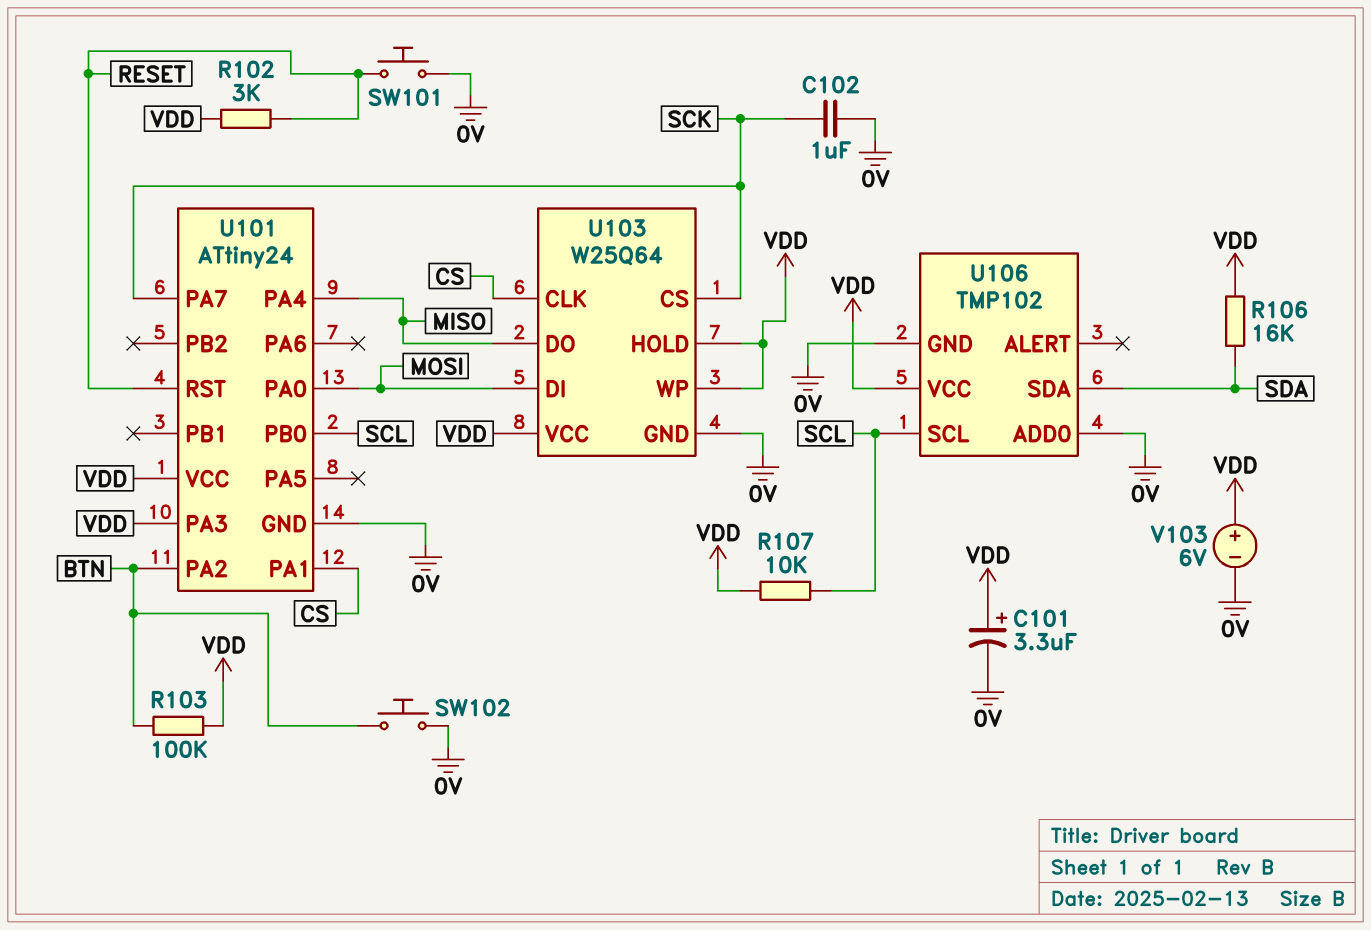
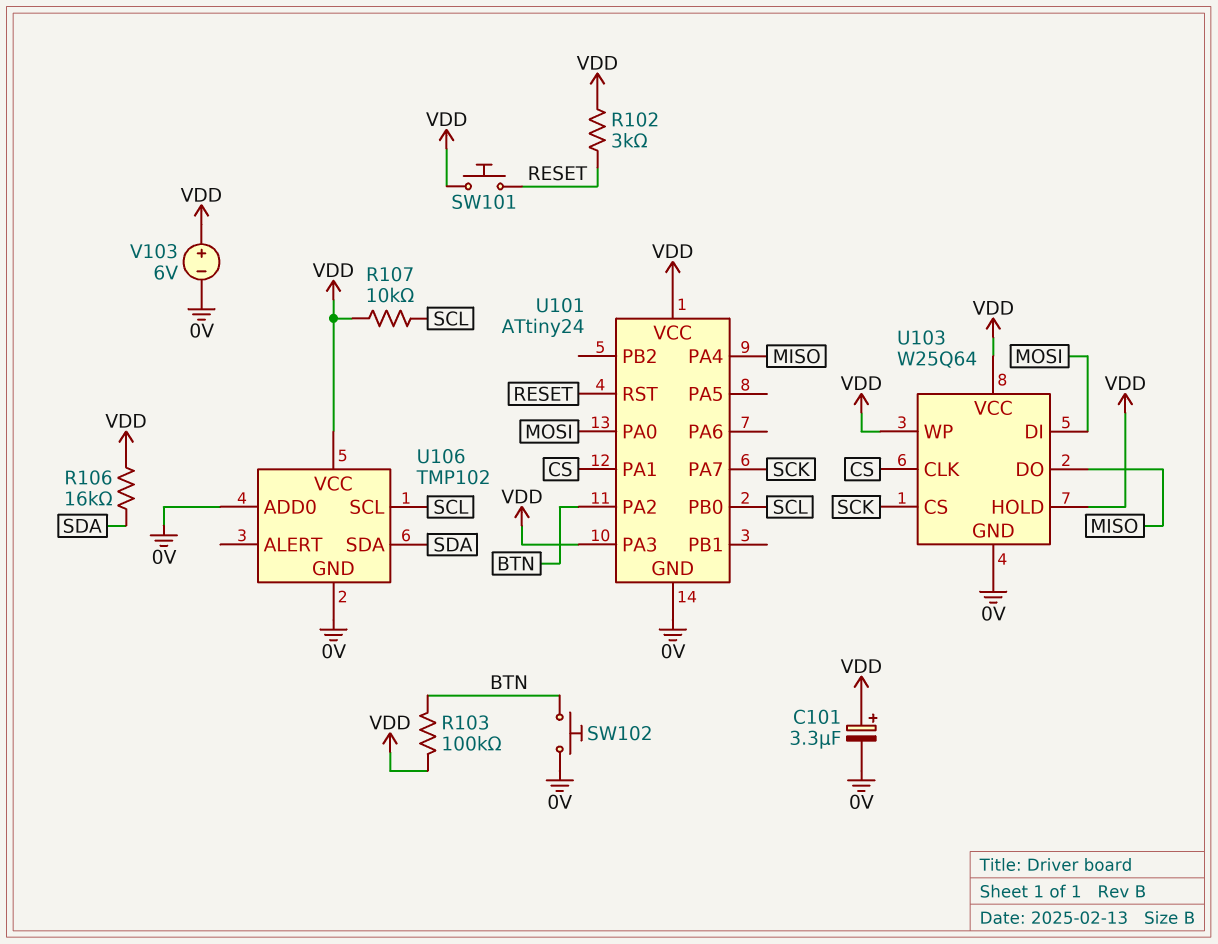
C102: 1uF (0V, SCK) -> none
SW101: button (0V, RESET) -> button (RESET, VDD)

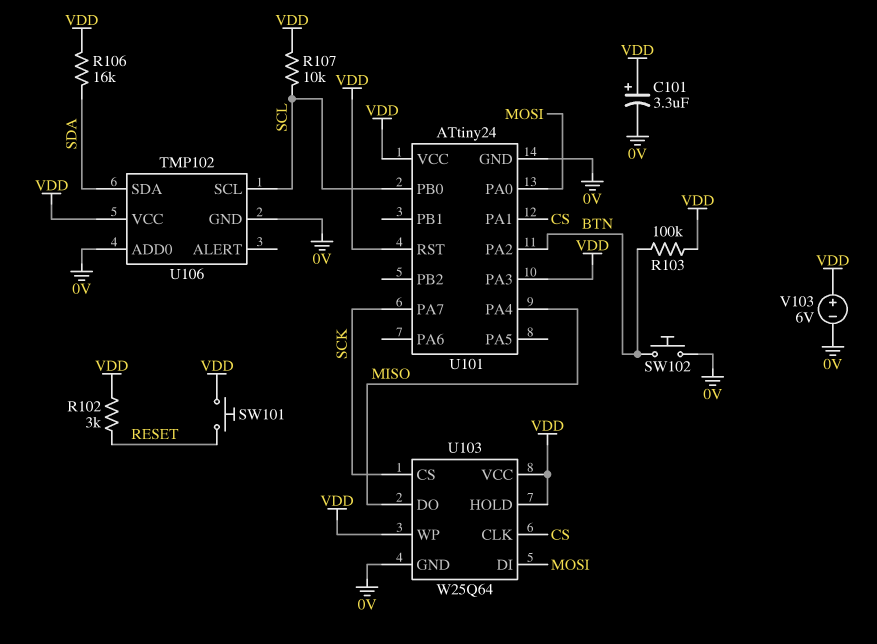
U101 pin RST: RESET -> VDD

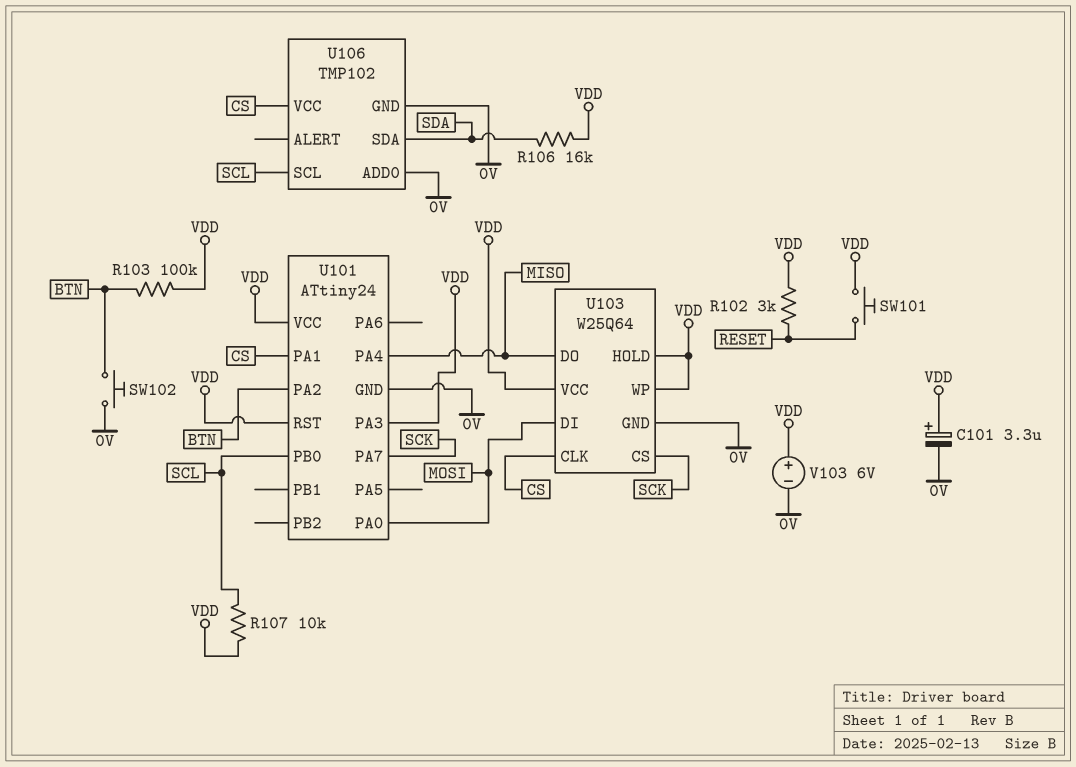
U106 pin VCC: VDD -> CS

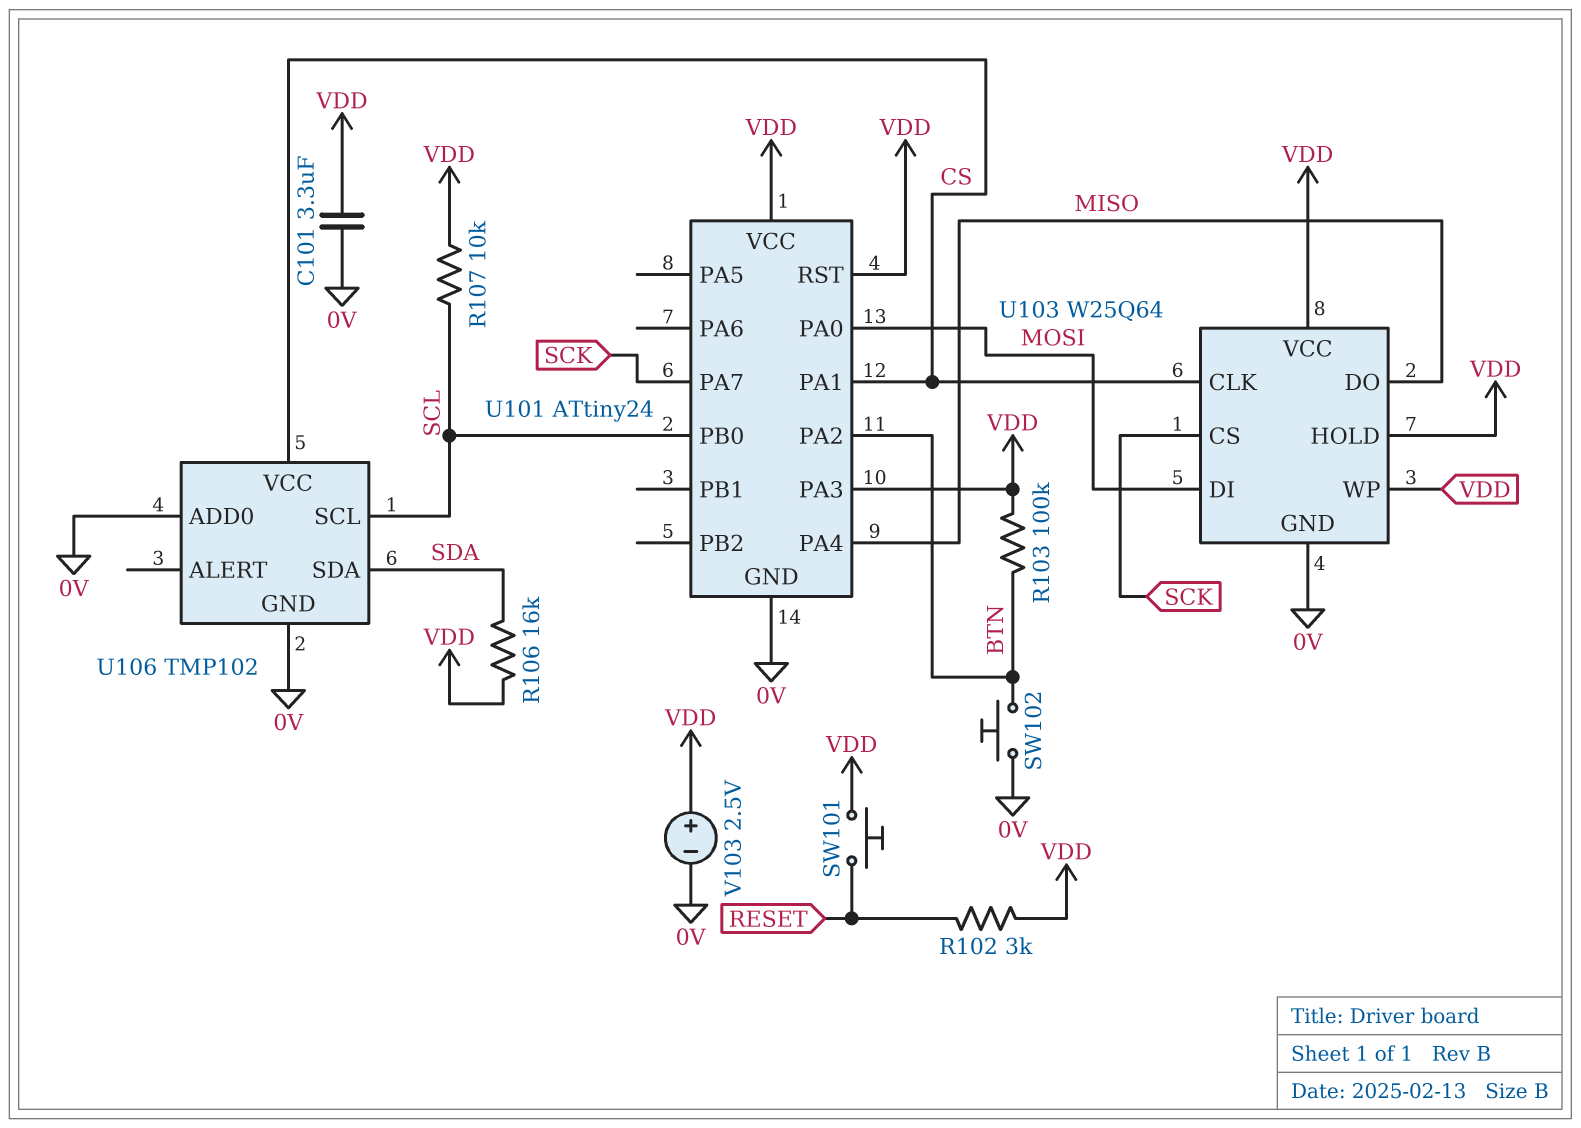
C101: 3.3uF (plus VDD, minus 0V) -> 3.3uF (0V, VDD)
V103: 6V (plus VDD, minus 0V) -> 2.5V (plus VDD, minus 0V)

